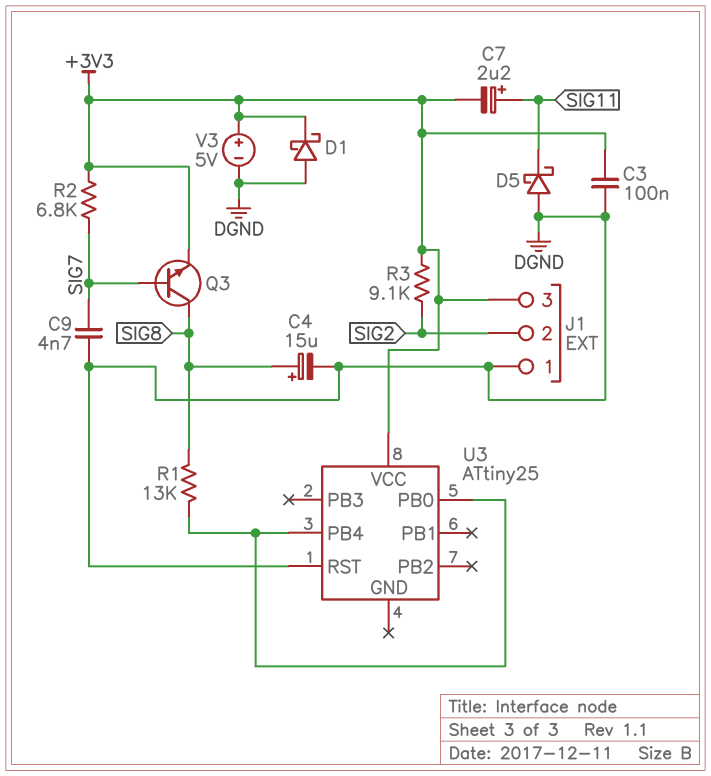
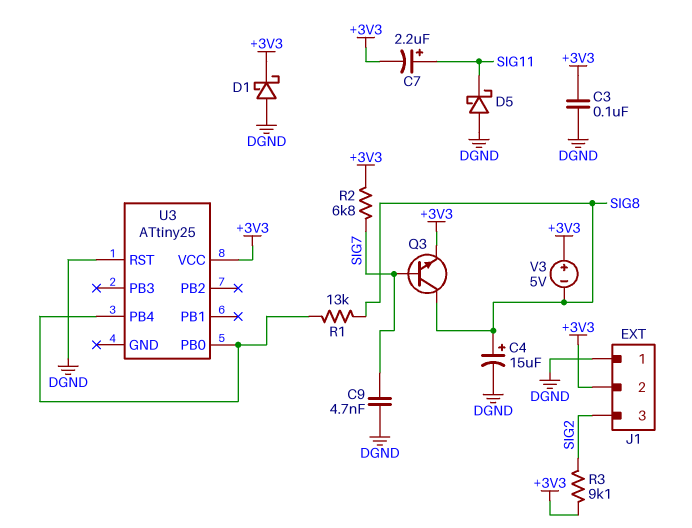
J1 pin 2: SIG2 -> +3V3
J1 pin 3: +3V3 -> SIG2
V3: 5V (plus +3V3, minus DGND) -> 5V (plus +3V3, minus SIG8)

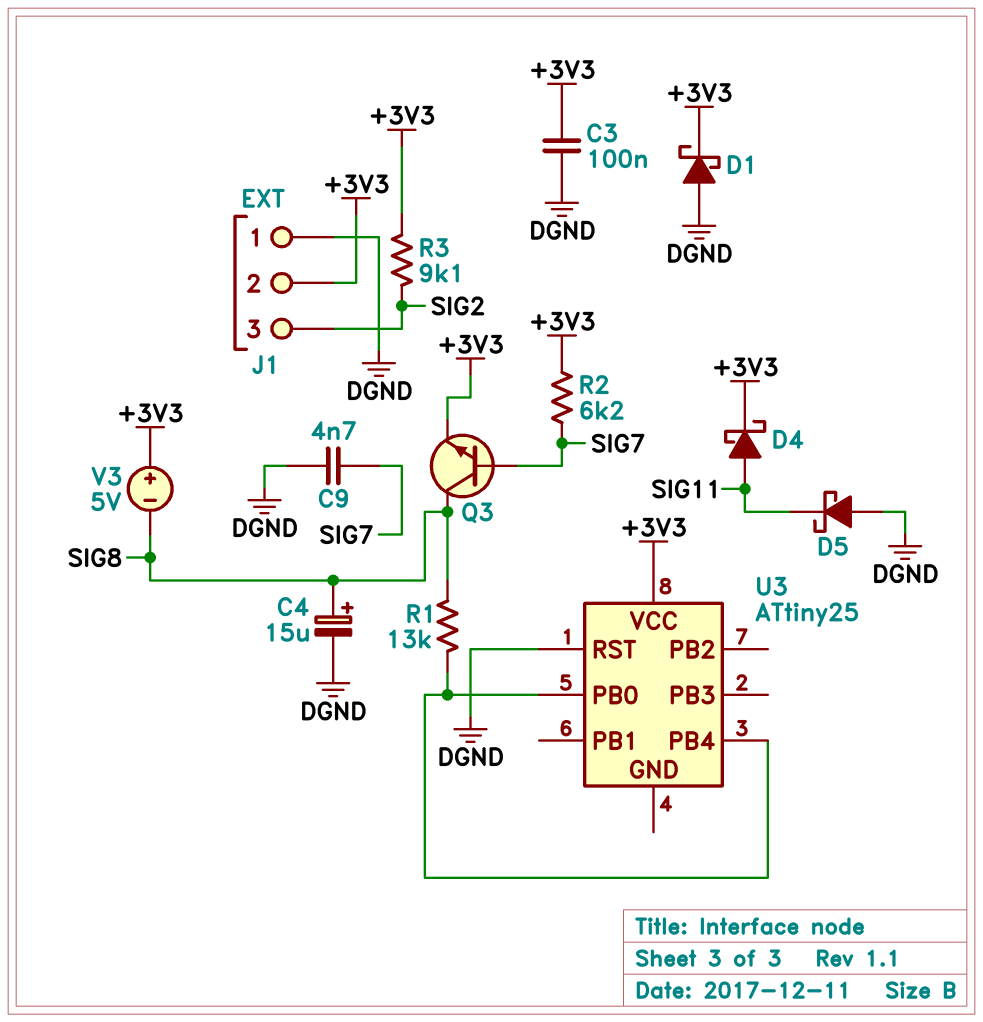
C7: 2.2uF (plus SIG11, minus +3V3) -> none
D4: none -> schottky (A SIG11, K +3V3)
R2: 6.8k (+3V3, SIG7) -> 6.2k (+3V3, SIG7)

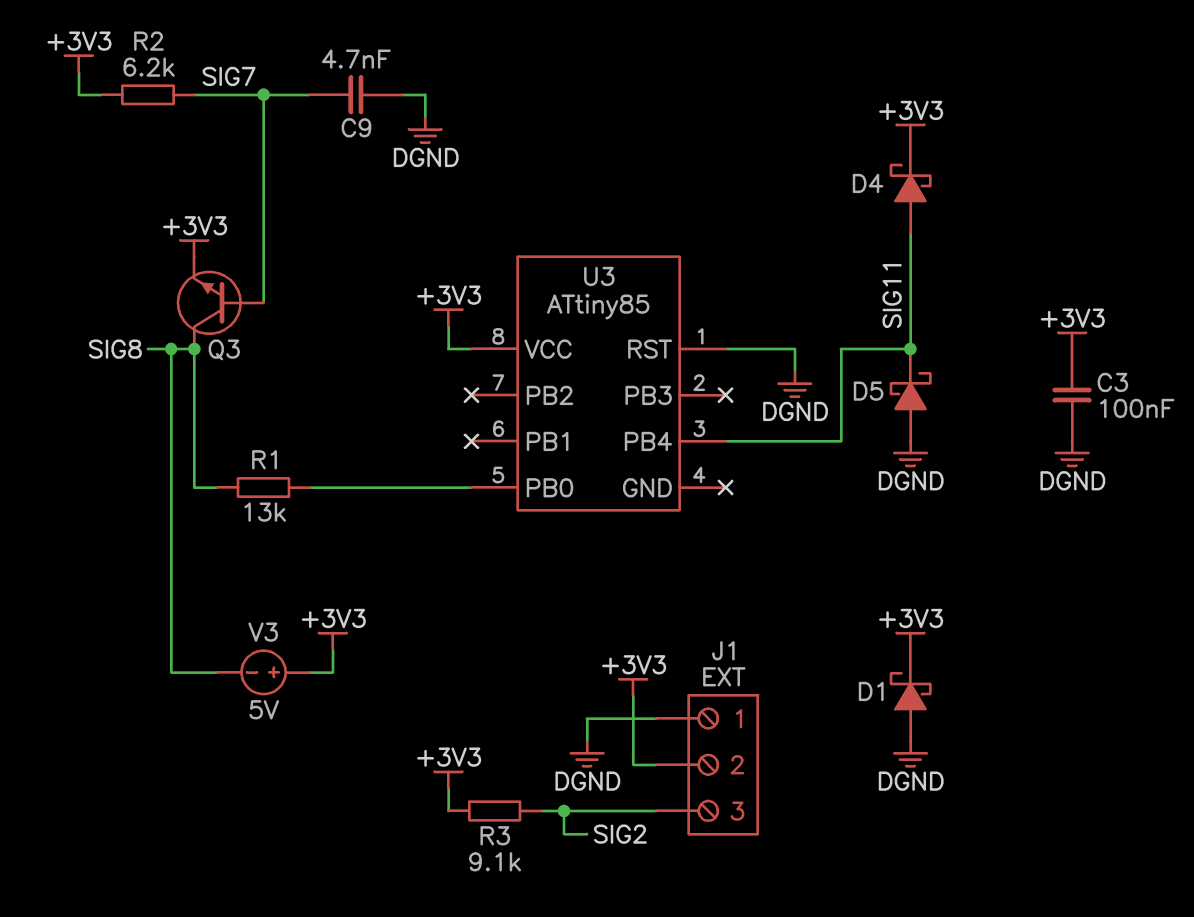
C4: 15uF (plus SIG8, minus DGND) -> none
U3: ATtiny25 -> ATtiny85
U3 pin PB4: U3/PB0 -> SIG11

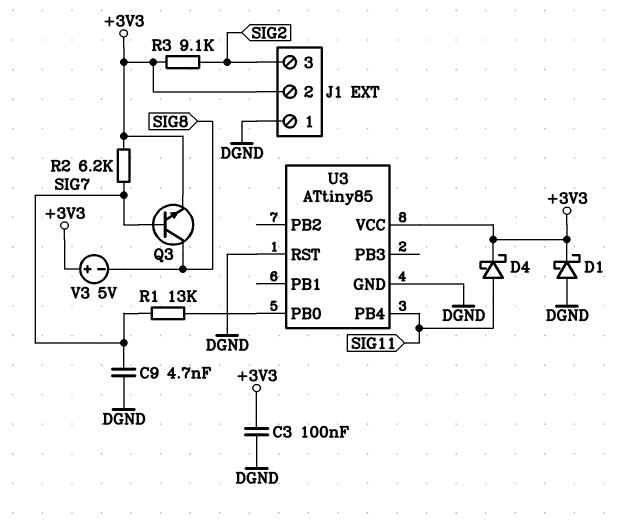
D5: schottky (A DGND, K SIG11) -> none
R1: 13k (SIG8, U3/PB0) -> 13k (SIG7, U3/PB0)
U3 pin GND: none -> DGND

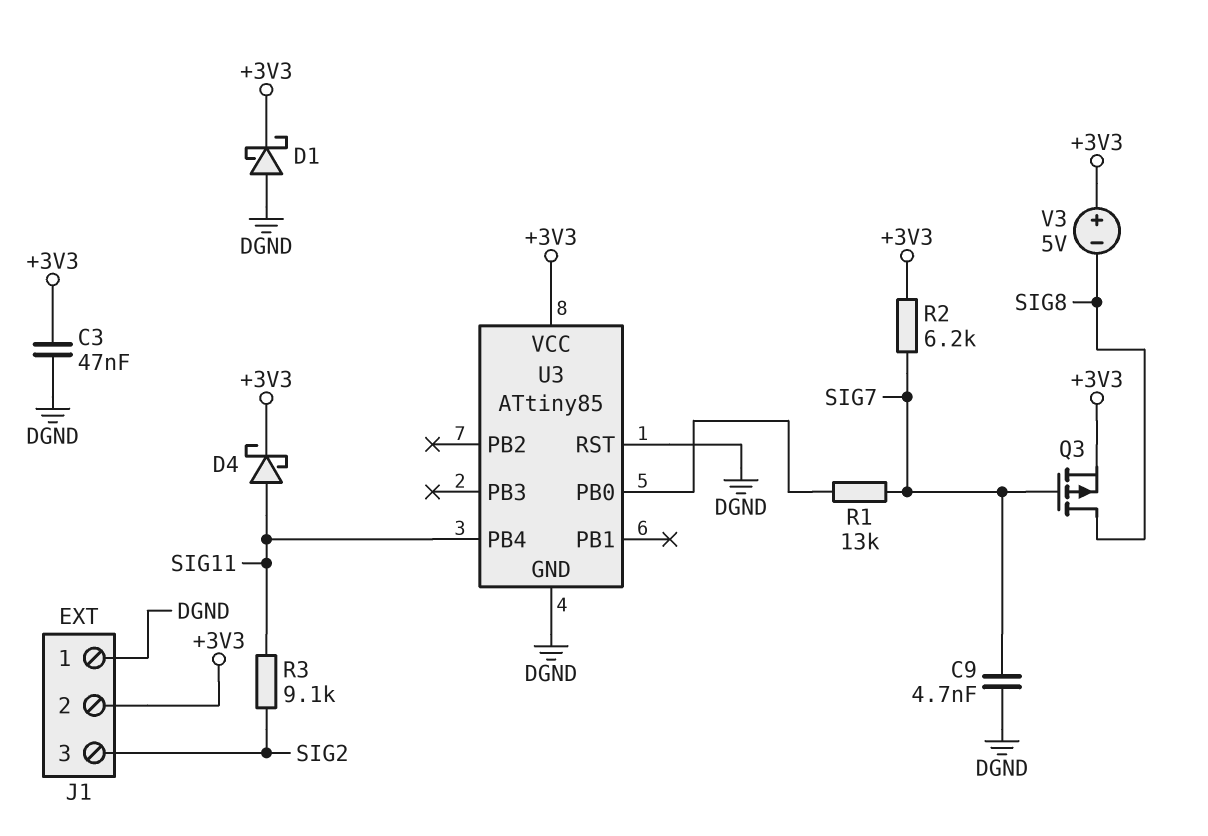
C3: 100nF (+3V3, DGND) -> 47nF (+3V3, DGND)
Q3: NPN (B SIG7, C SIG8, E +3V3) -> PMOS (G SIG7, D SIG8, S +3V3)
R3: 9.1k (+3V3, SIG2) -> 9.1k (SIG2, SIG11)

